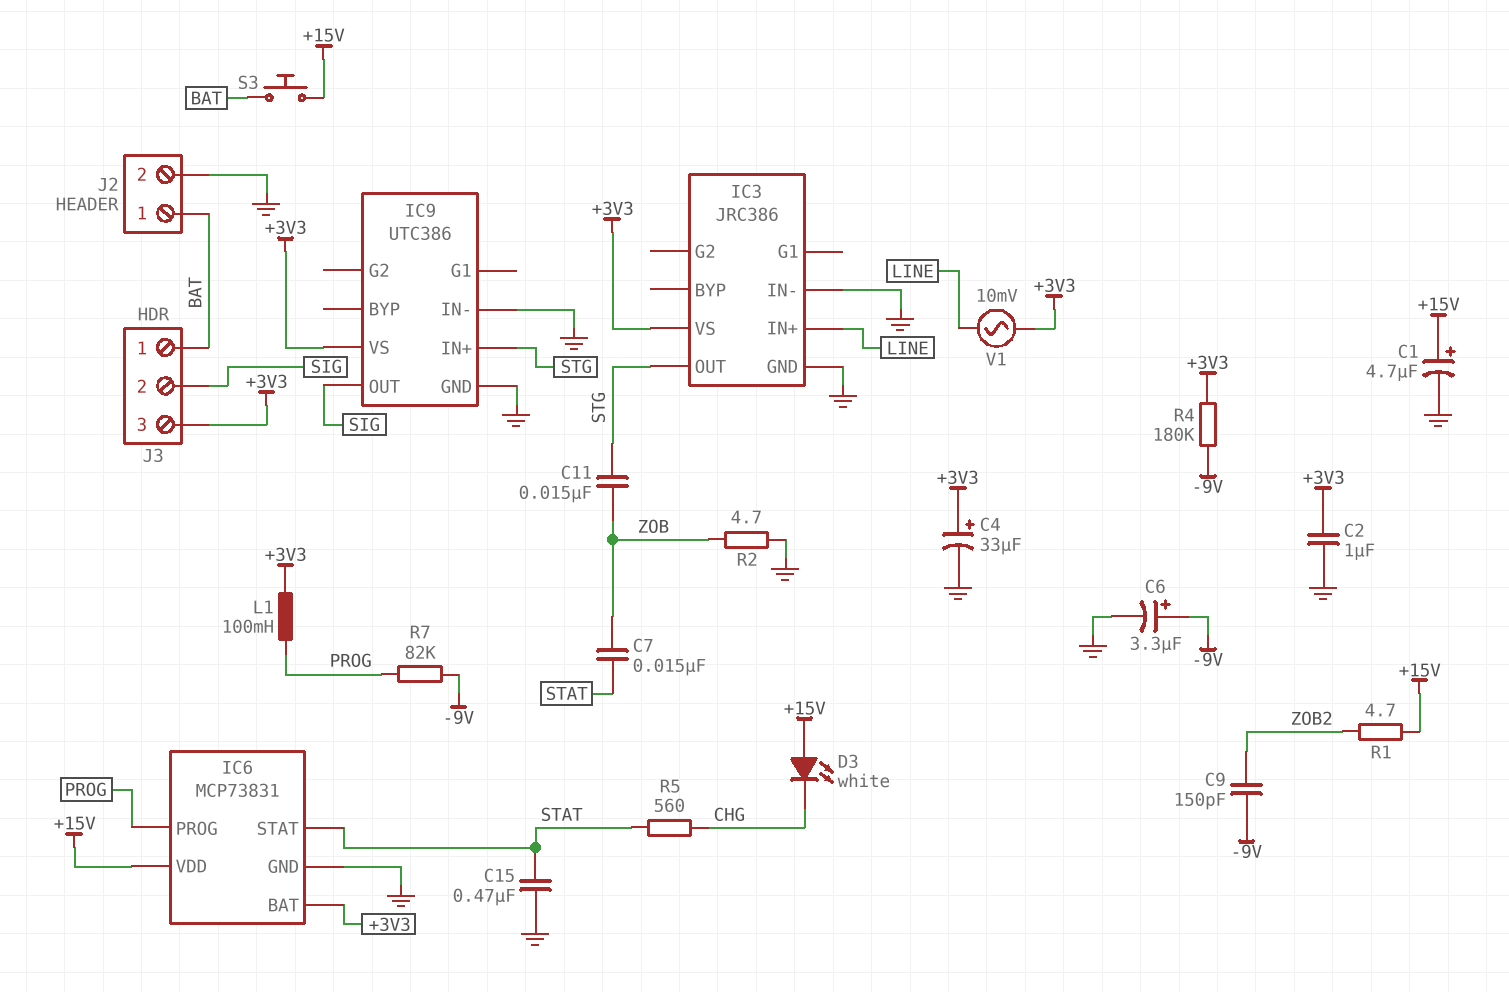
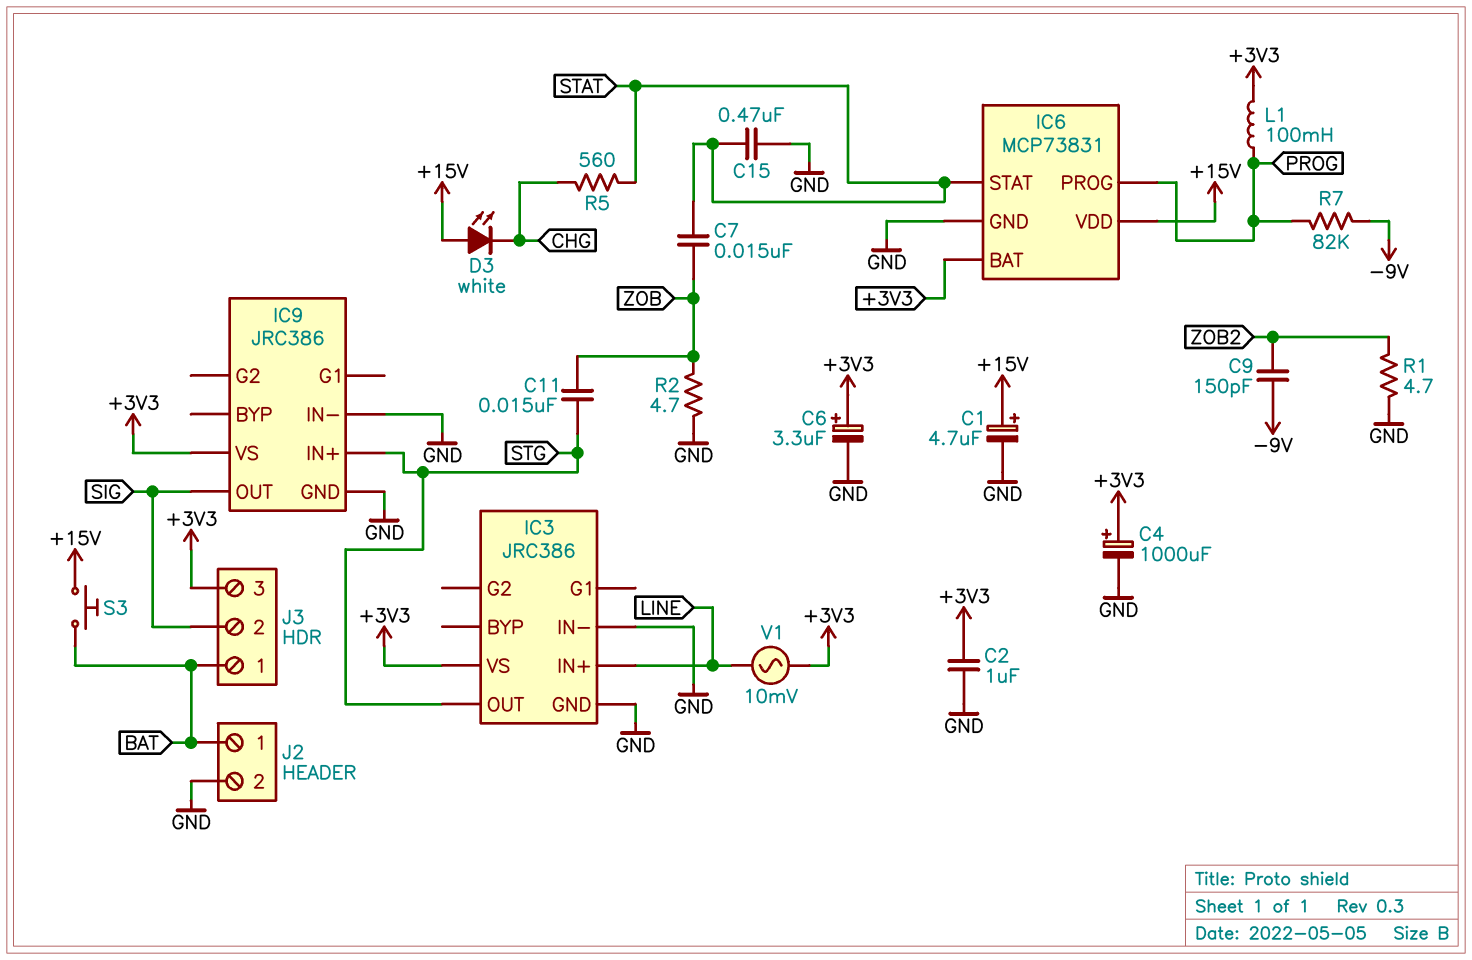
C4: 33uF (plus +3V3, minus GND) -> 1000uF (plus +3V3, minus GND)
C6: 3.3uF (plus -9V, minus GND) -> 3.3uF (plus +3V3, minus GND)
IC9: UTC386 -> JRC386
R1: 4.7 (+15V, ZOB2) -> 4.7 (GND, ZOB2)
R4: 180k (+3V3, -9V) -> none

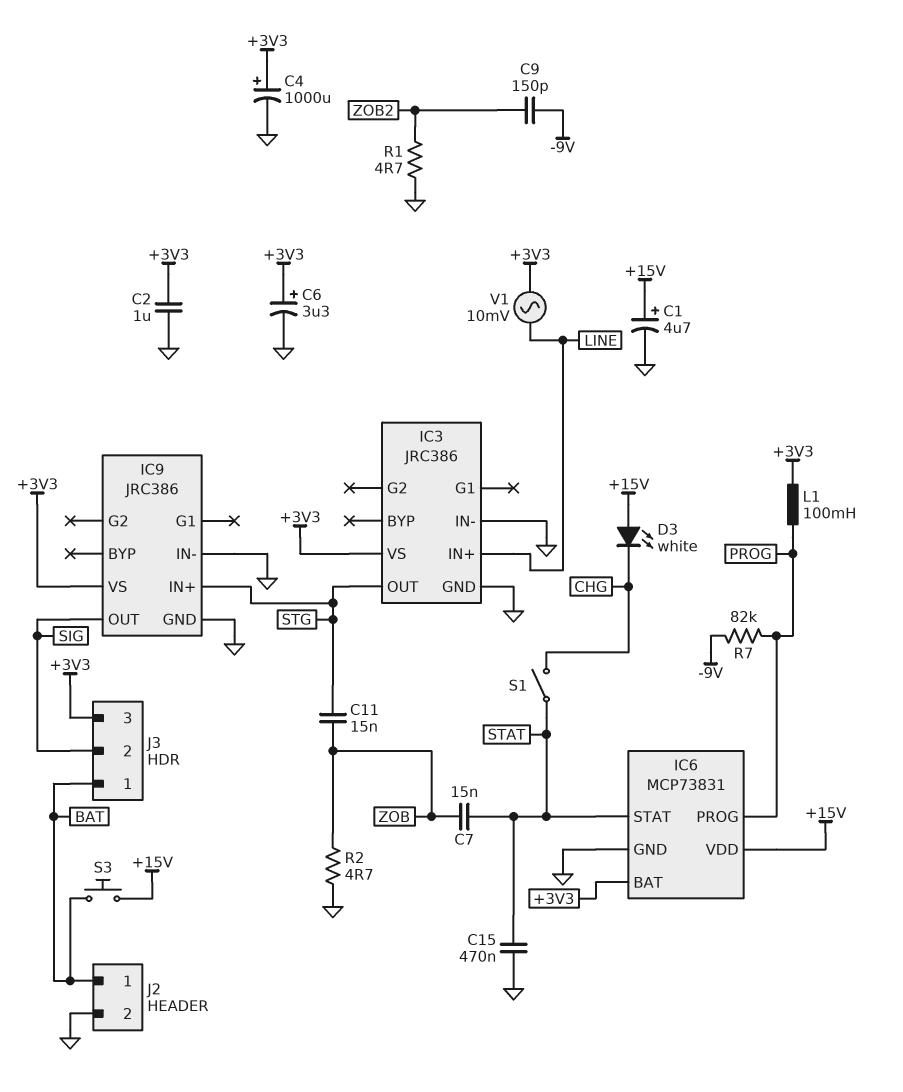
R5: 560 (CHG, STAT) -> none
S1: none -> switch (CHG, STAT)

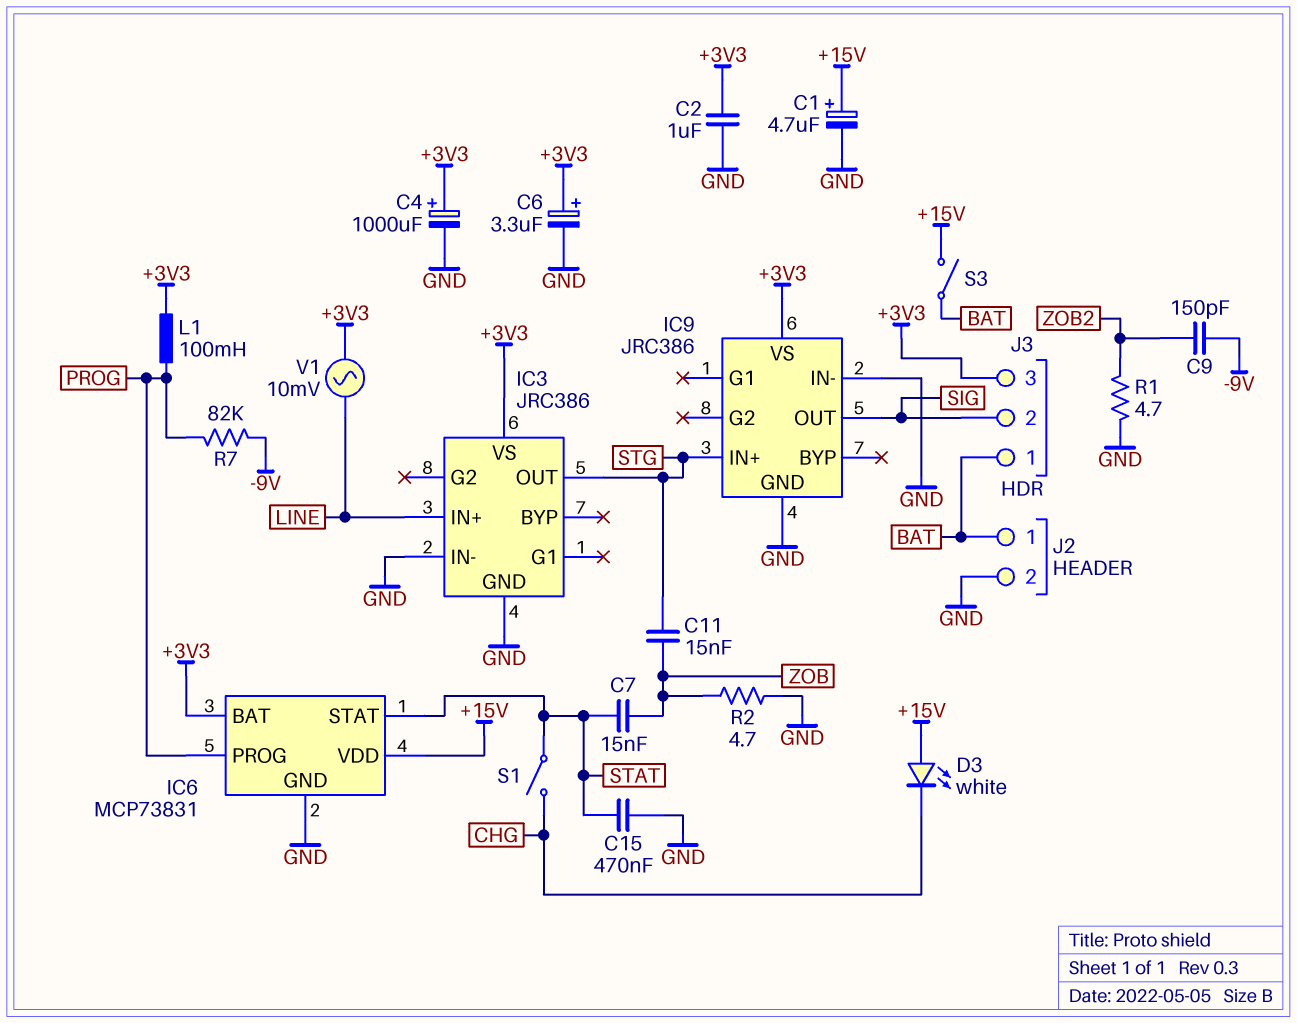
S3: button (+15V, BAT) -> switch (+15V, BAT)

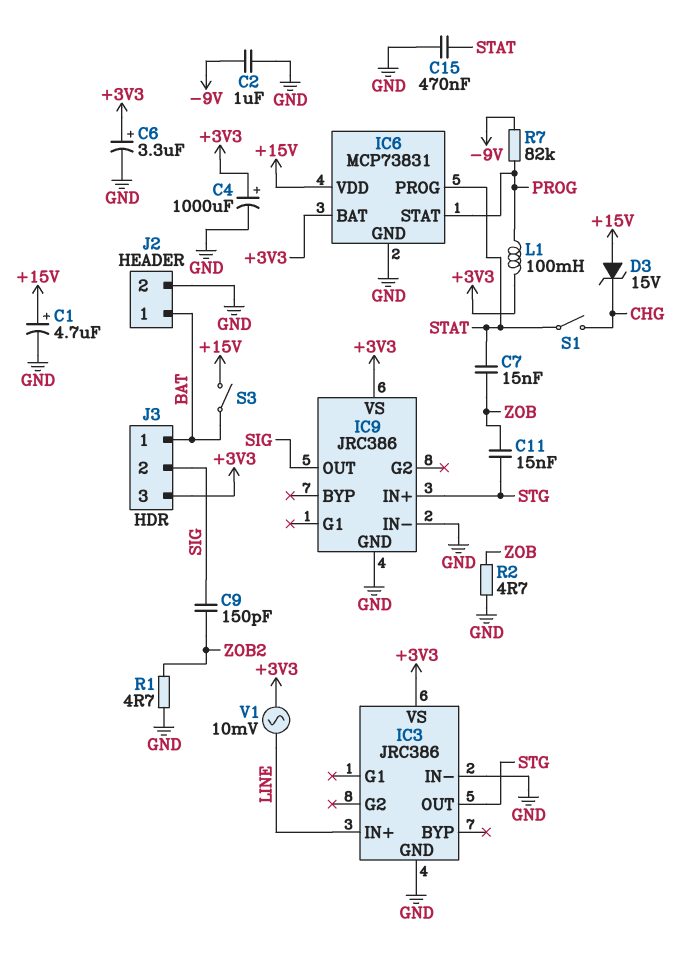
C2: 1uF (+3V3, GND) -> 1uF (-9V, GND)
C9: 150pF (-9V, ZOB2) -> 150pF (SIG, ZOB2)
D3: LED white (A +15V, K CHG) -> zener 15V (A +15V, K CHG)
IC6 pin PROG: PROG -> STAT
IC6 pin STAT: STAT -> PROG

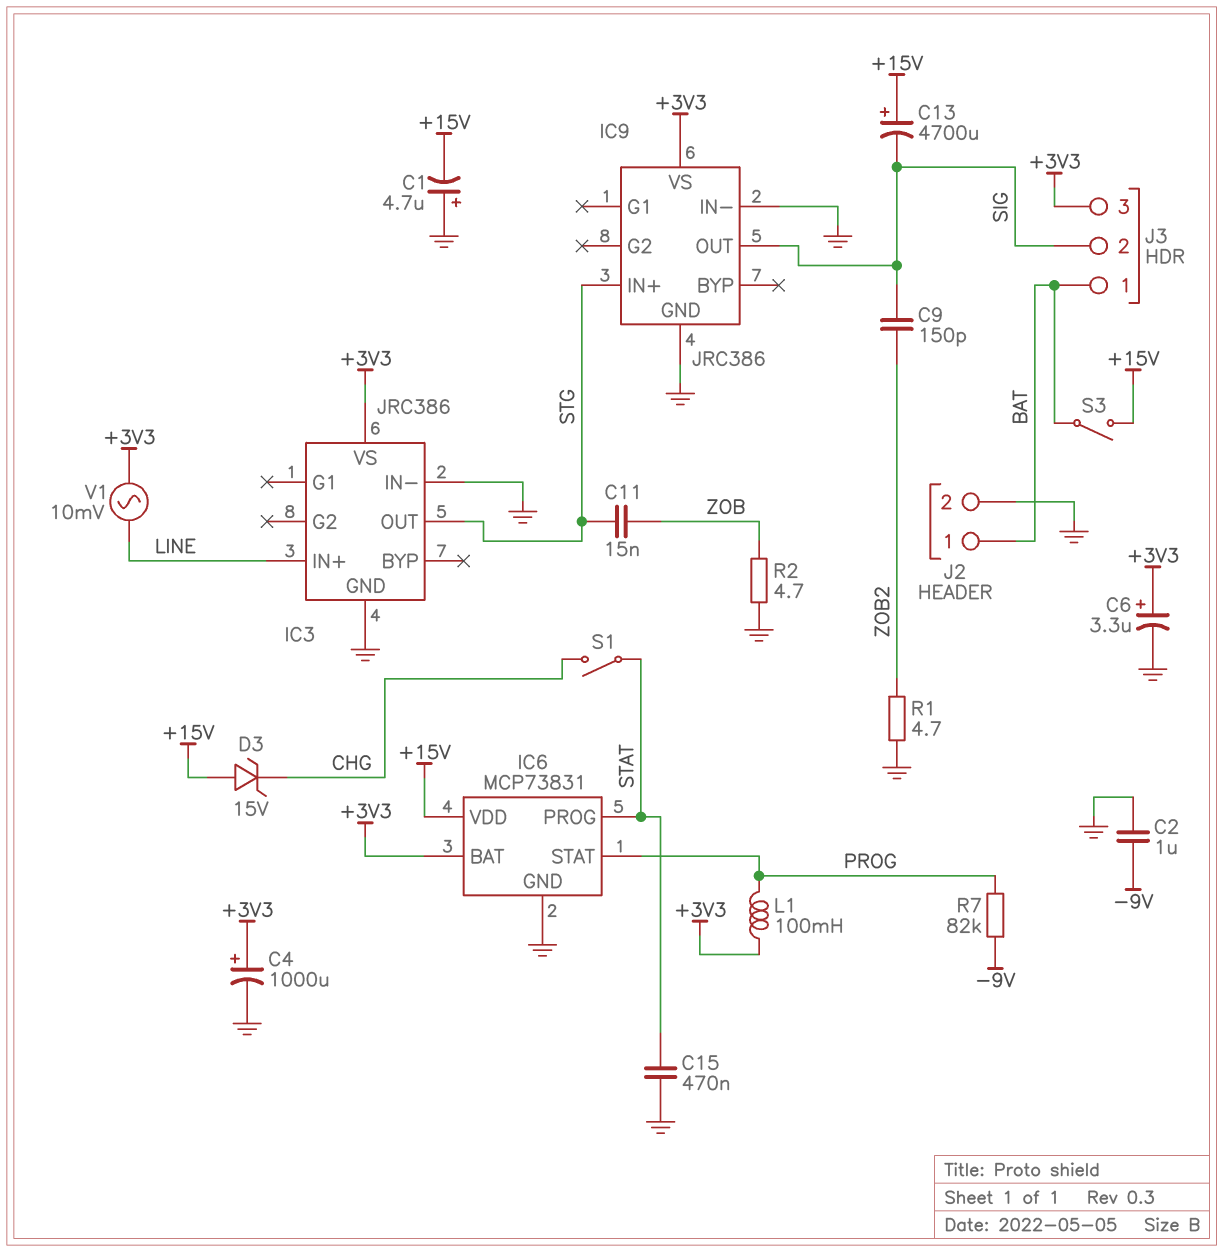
C1: 4.7uF (plus +15V, minus GND) -> 4.7uF (plus GND, minus +15V)
C7: 15nF (STAT, ZOB) -> none
C13: none -> 4700uF (plus +15V, minus SIG)

